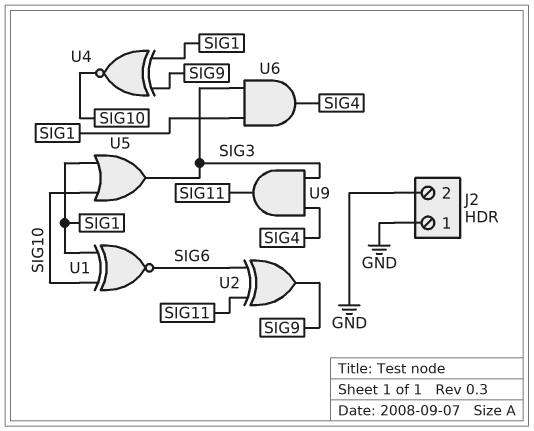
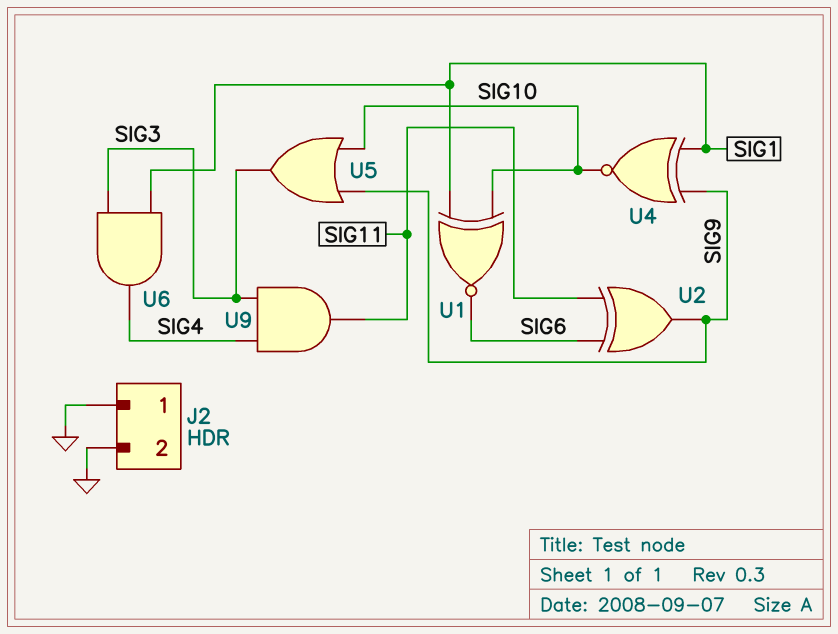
U5: OR (in SIG1, in SIG10, out SIG3) -> OR (in SIG9, in SIG10, out SIG3)

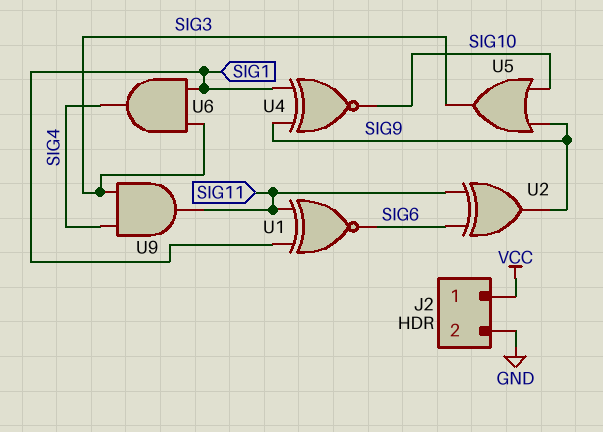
J2 pin 1: GND -> VCC
U1: XNOR (in SIG1, in SIG10, out SIG6) -> XNOR (in SIG1, in SIG11, out SIG6)

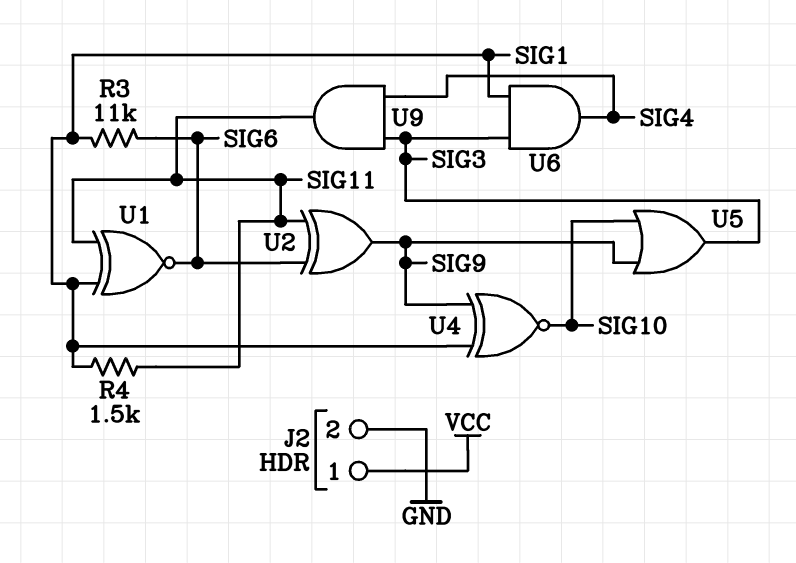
R3: none -> 11k (SIG1, SIG6)
R4: none -> 1.5k (SIG1, SIG11)

